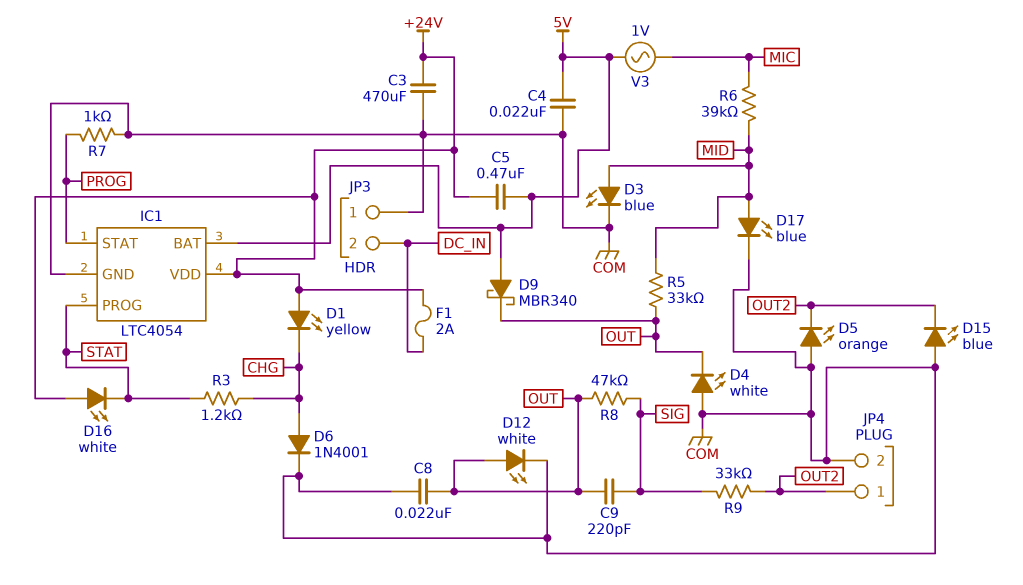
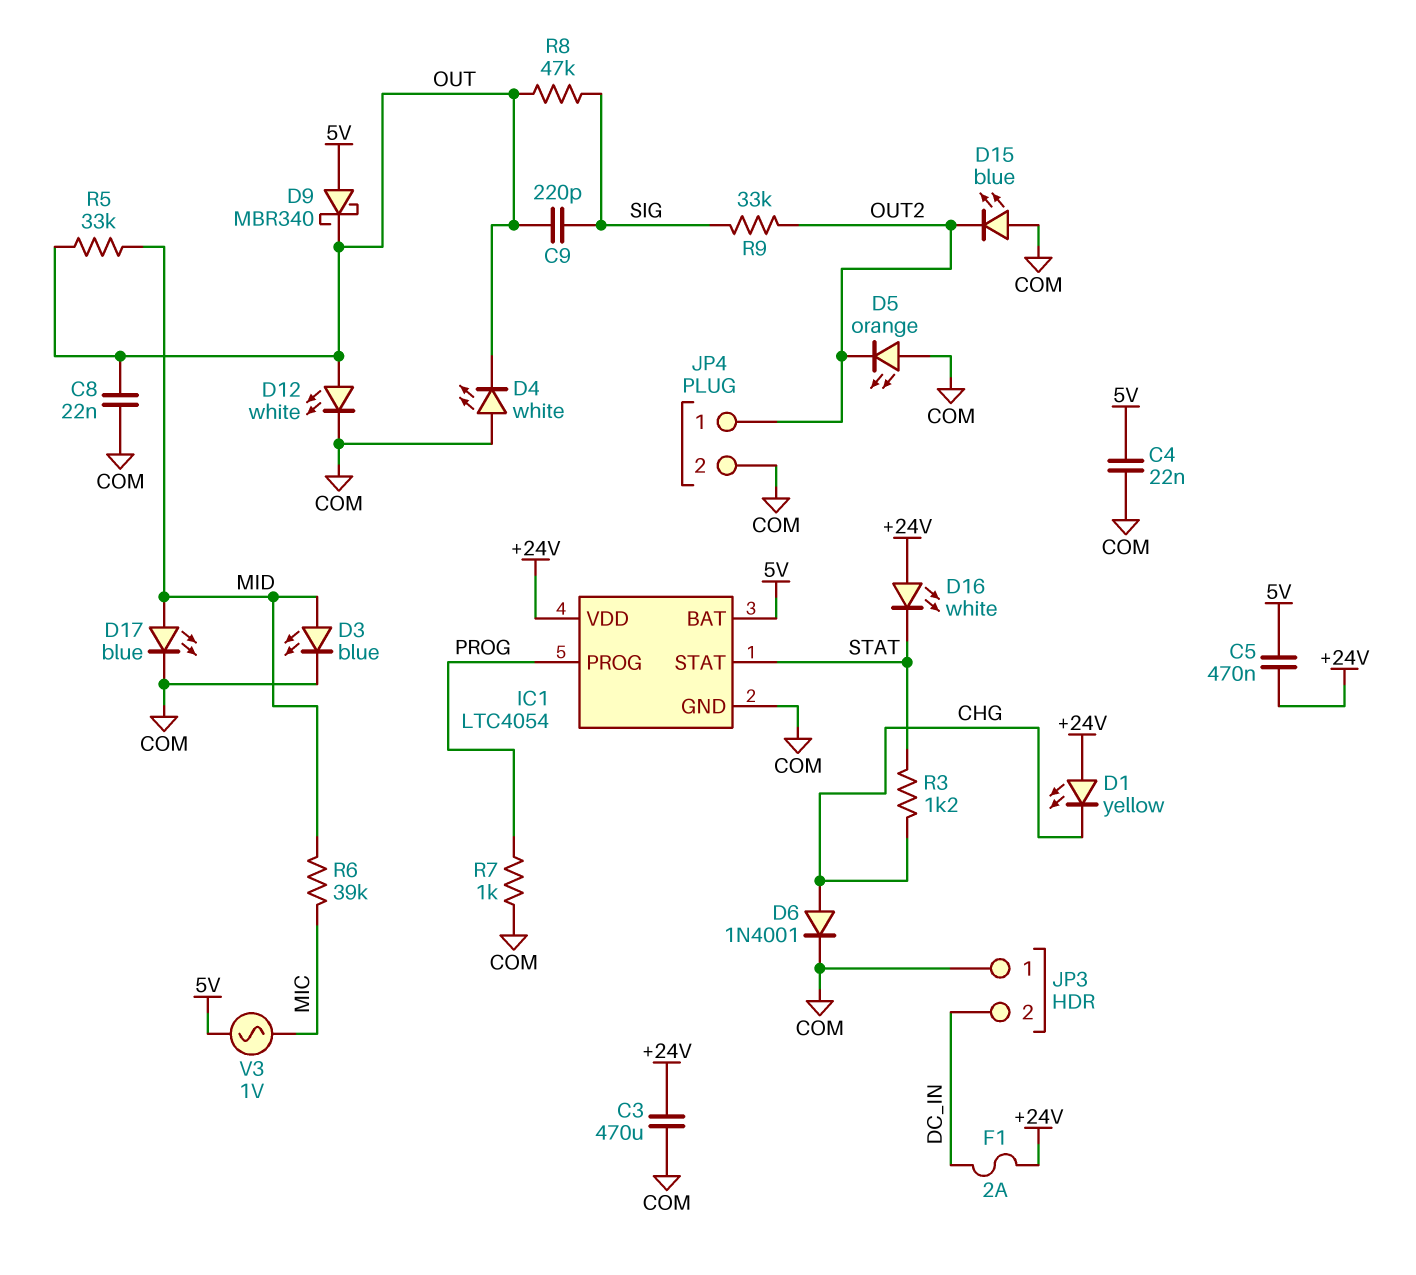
IC1 pin PROG: STAT -> PROG
IC1 pin STAT: PROG -> STAT

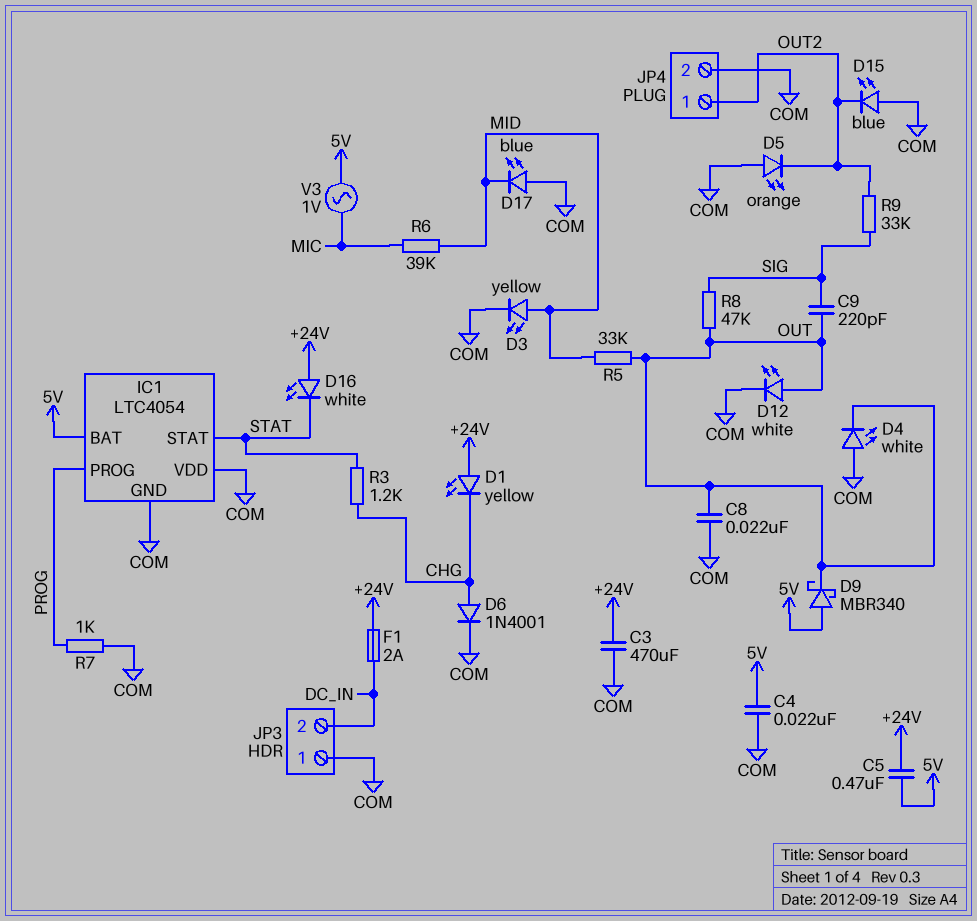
D3: LED blue (A MID, K COM) -> LED yellow (A MID, K COM)
D17: LED blue (A MID, K COM) -> LED blue (A COM, K MID)
IC1 pin VDD: +24V -> COM

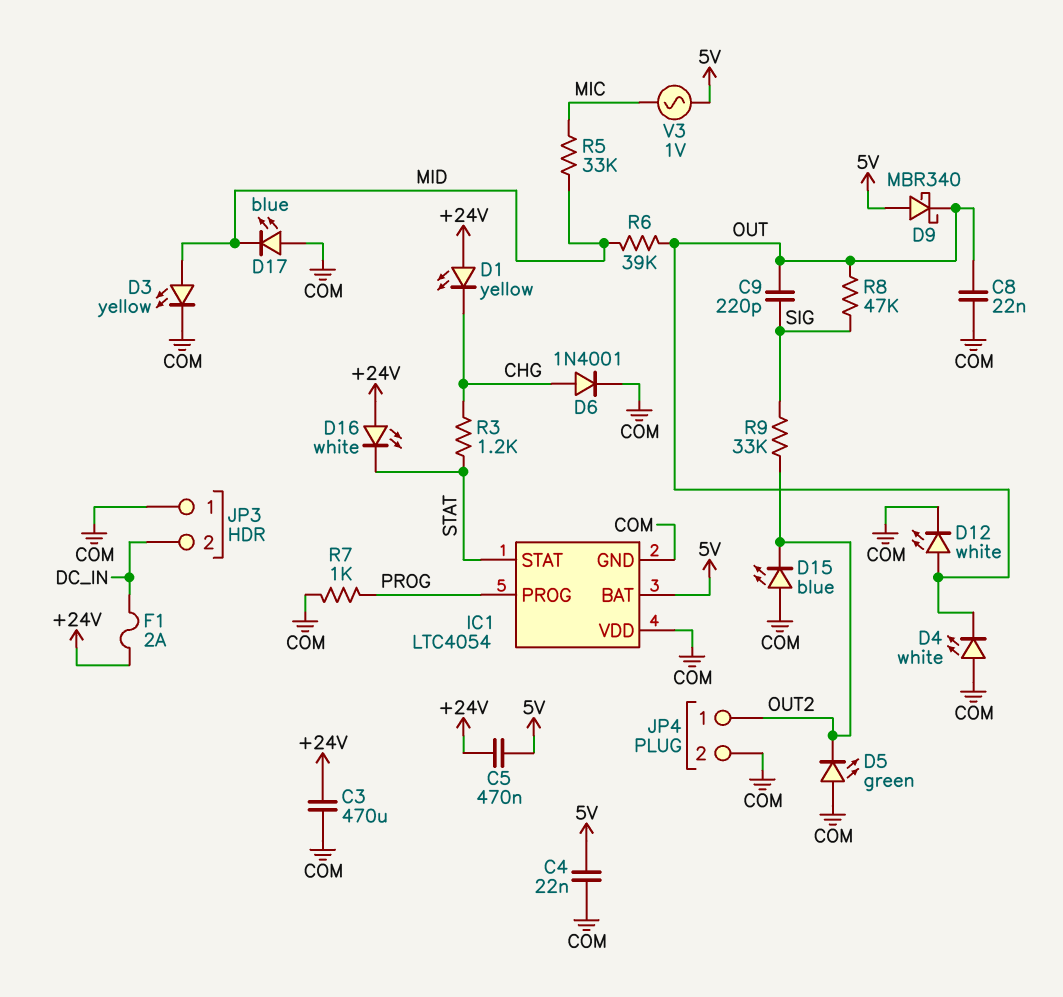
D5: LED orange (A COM, K OUT2) -> LED green (A COM, K OUT2)
R5: 33k (MID, OUT) -> 33k (MIC, MID)
R6: 39k (MIC, MID) -> 39k (MID, OUT)

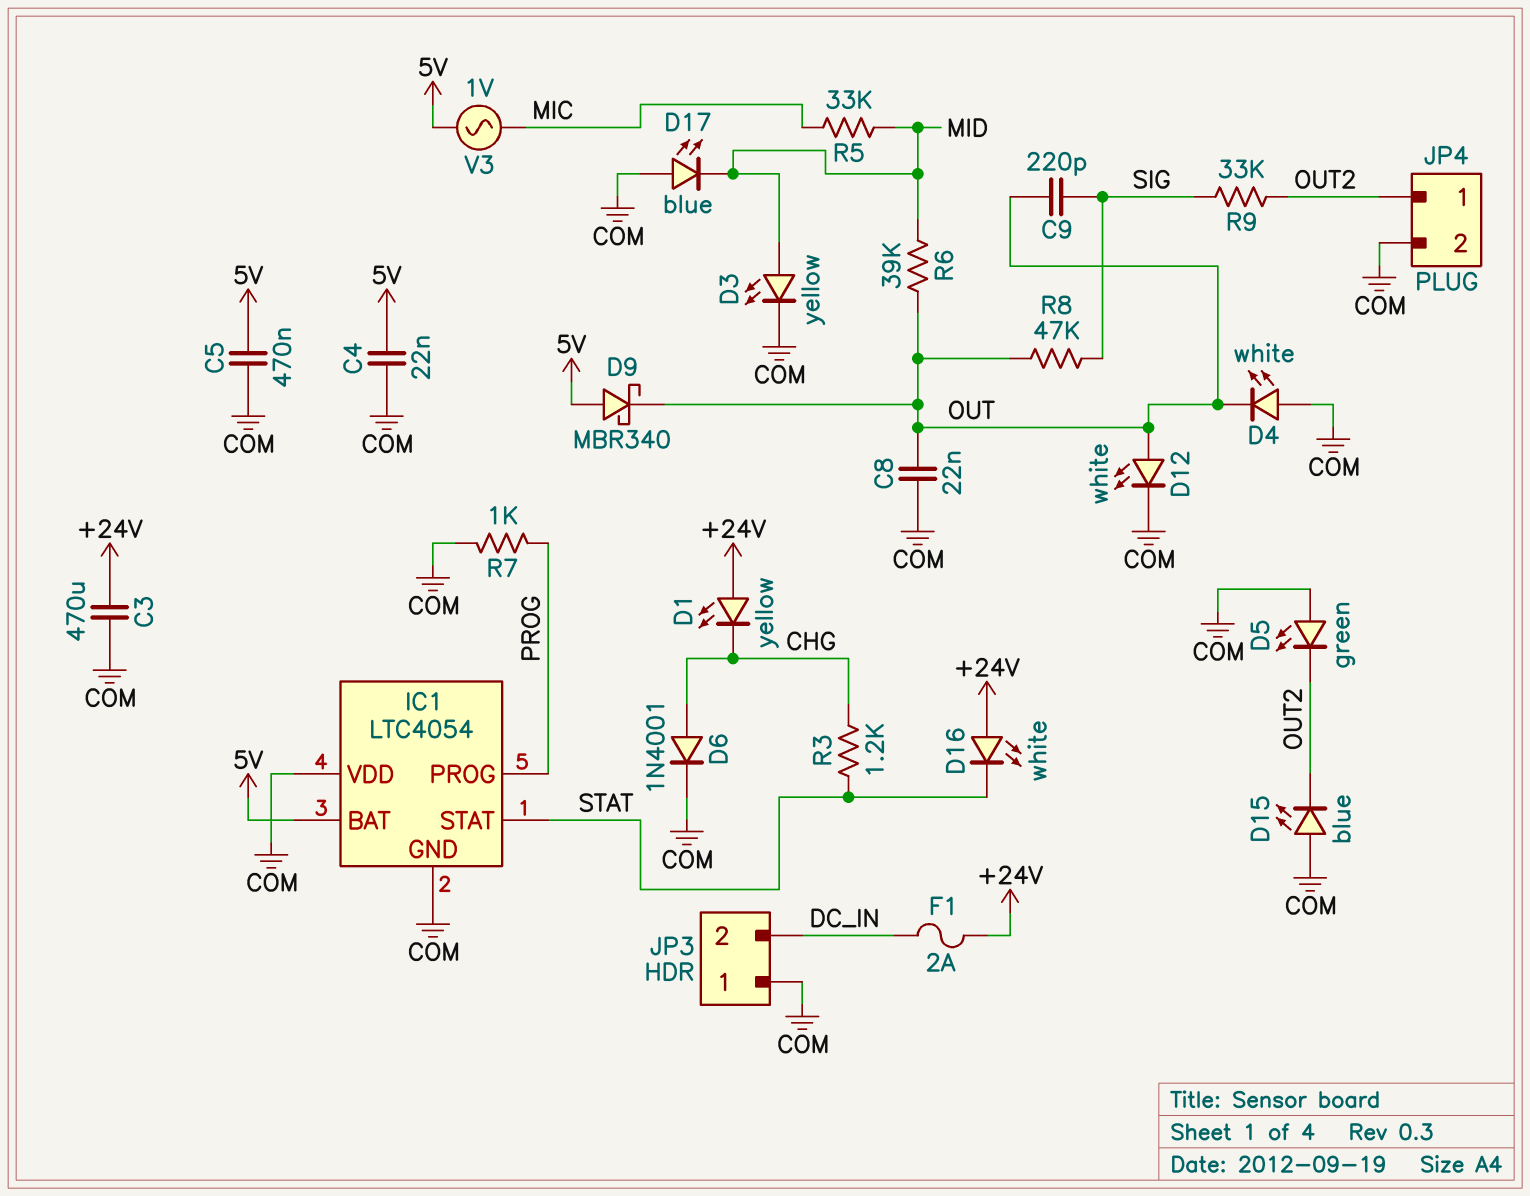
C5: 470nF (+24V, 5V) -> 470nF (5V, COM)

